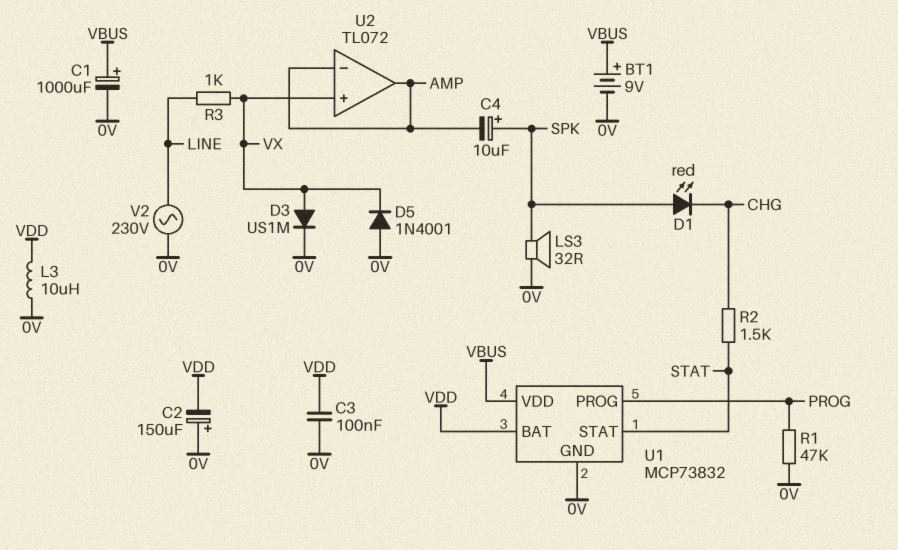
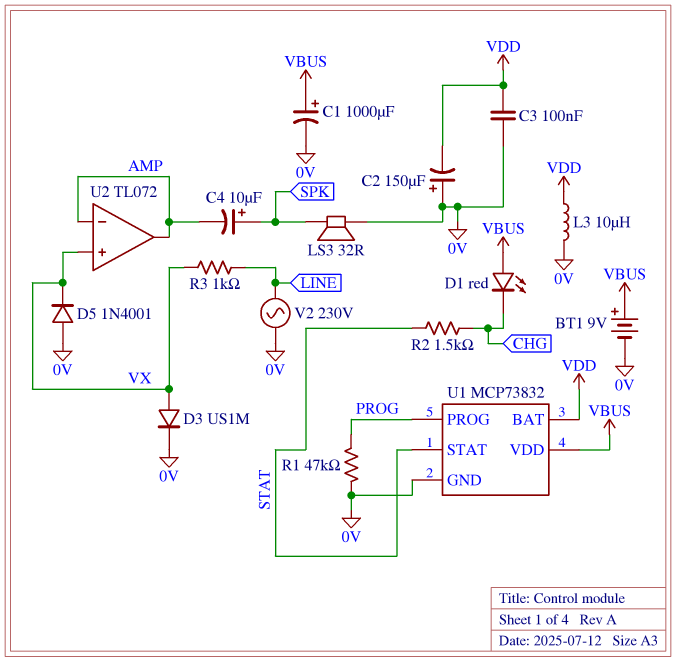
D1: LED red (A SPK, K CHG) -> LED red (A VBUS, K CHG)

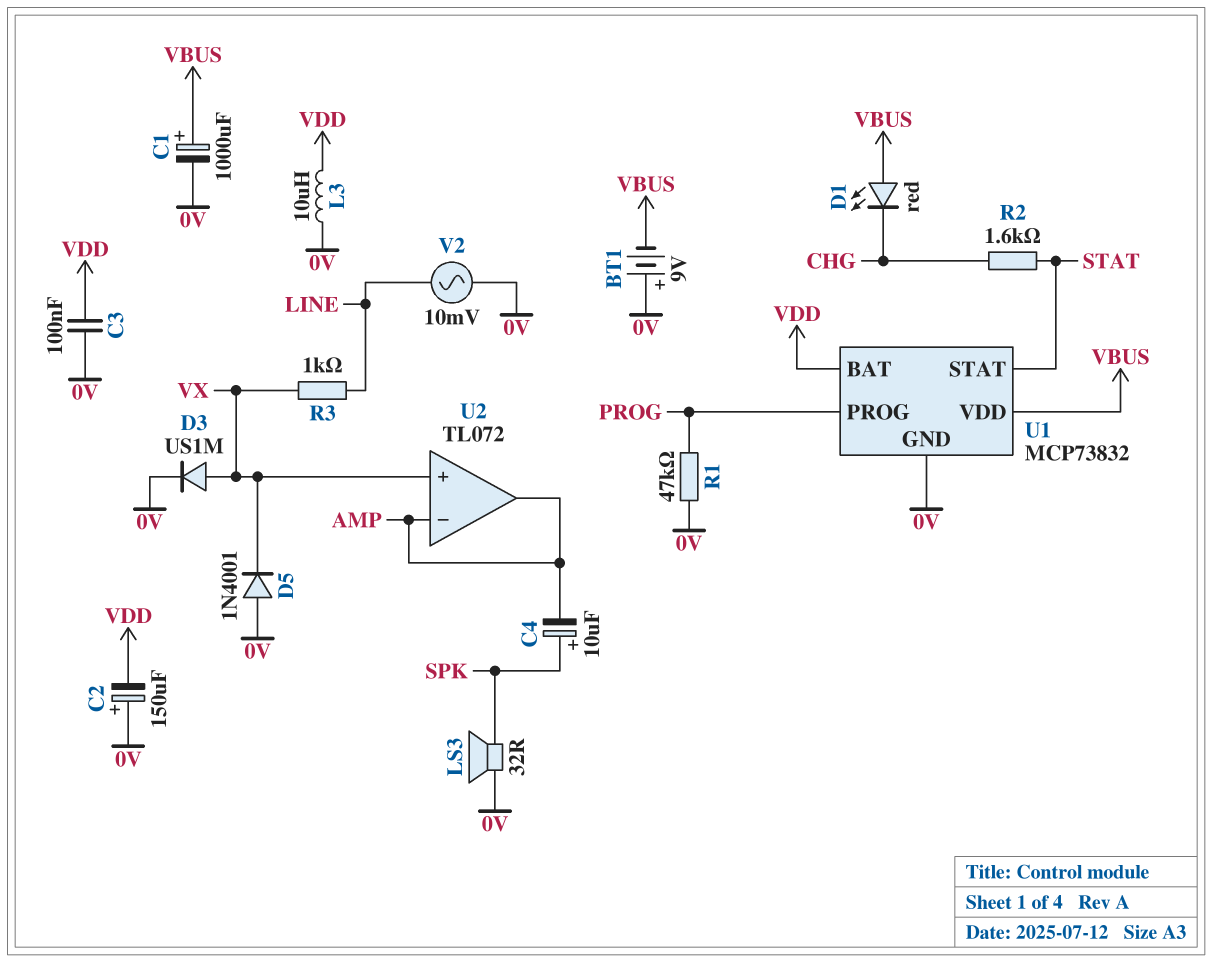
BT1: 9V (plus VBUS, minus 0V) -> 9V (plus 0V, minus VBUS)
R2: 1.5k (CHG, STAT) -> 1.6k (CHG, STAT)
V2: AC 230V (0V, LINE) -> AC 10mV (0V, LINE)

